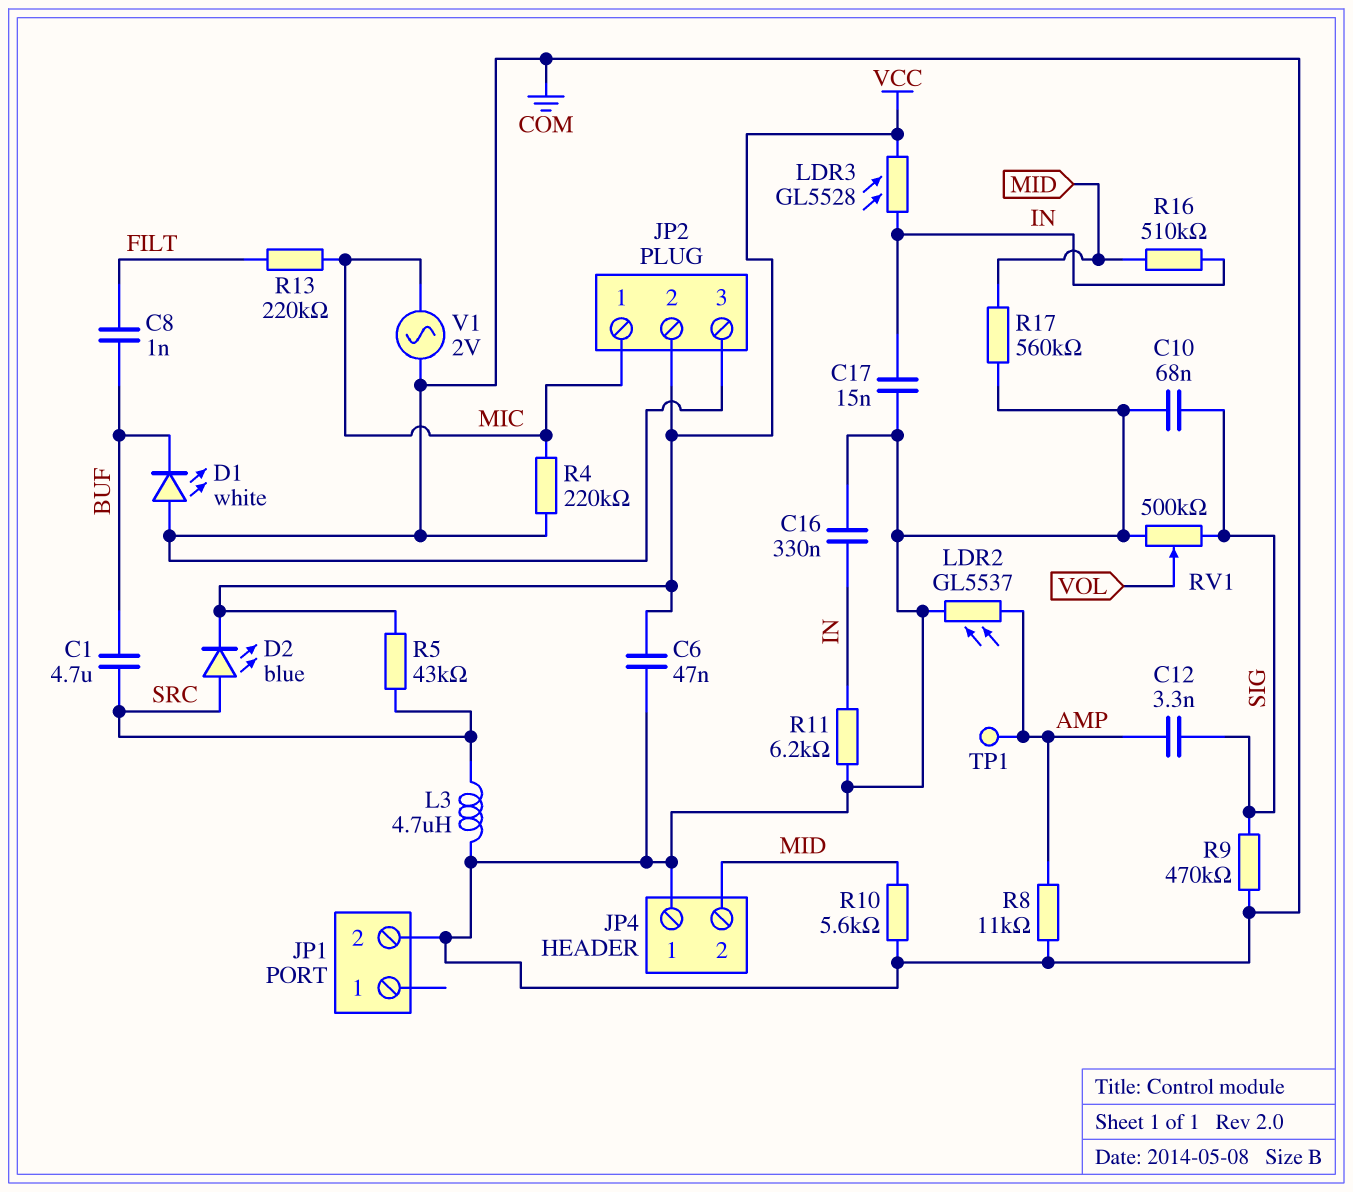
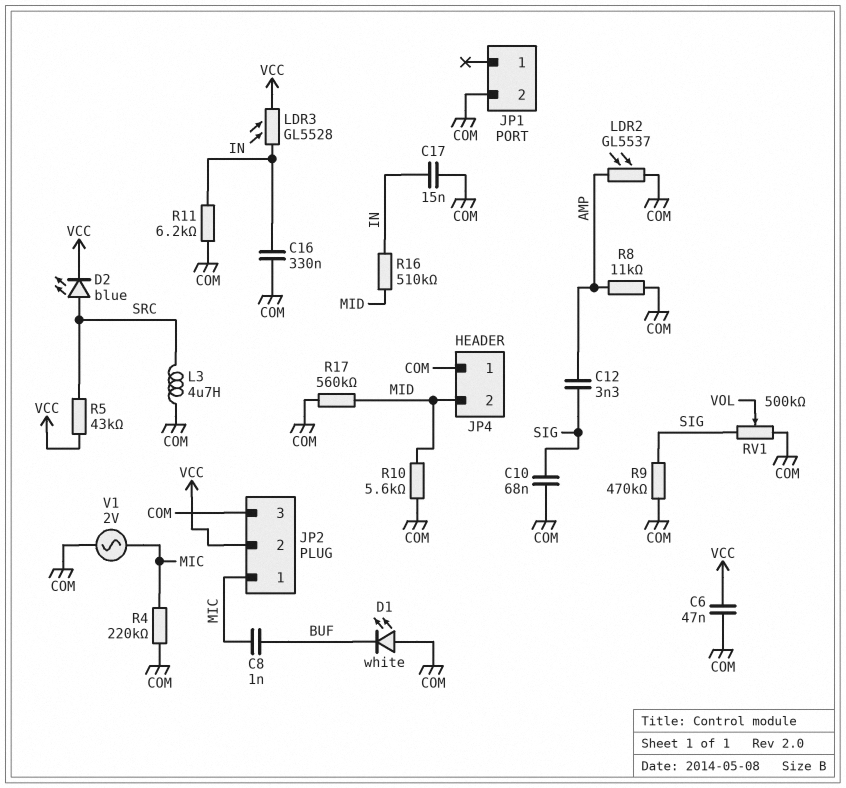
C1: 4.7uF (BUF, SRC) -> none
C8: 1nF (BUF, FILT) -> 1nF (BUF, MIC)
R13: 220k (FILT, MIC) -> none
TP1: test point (AMP) -> none

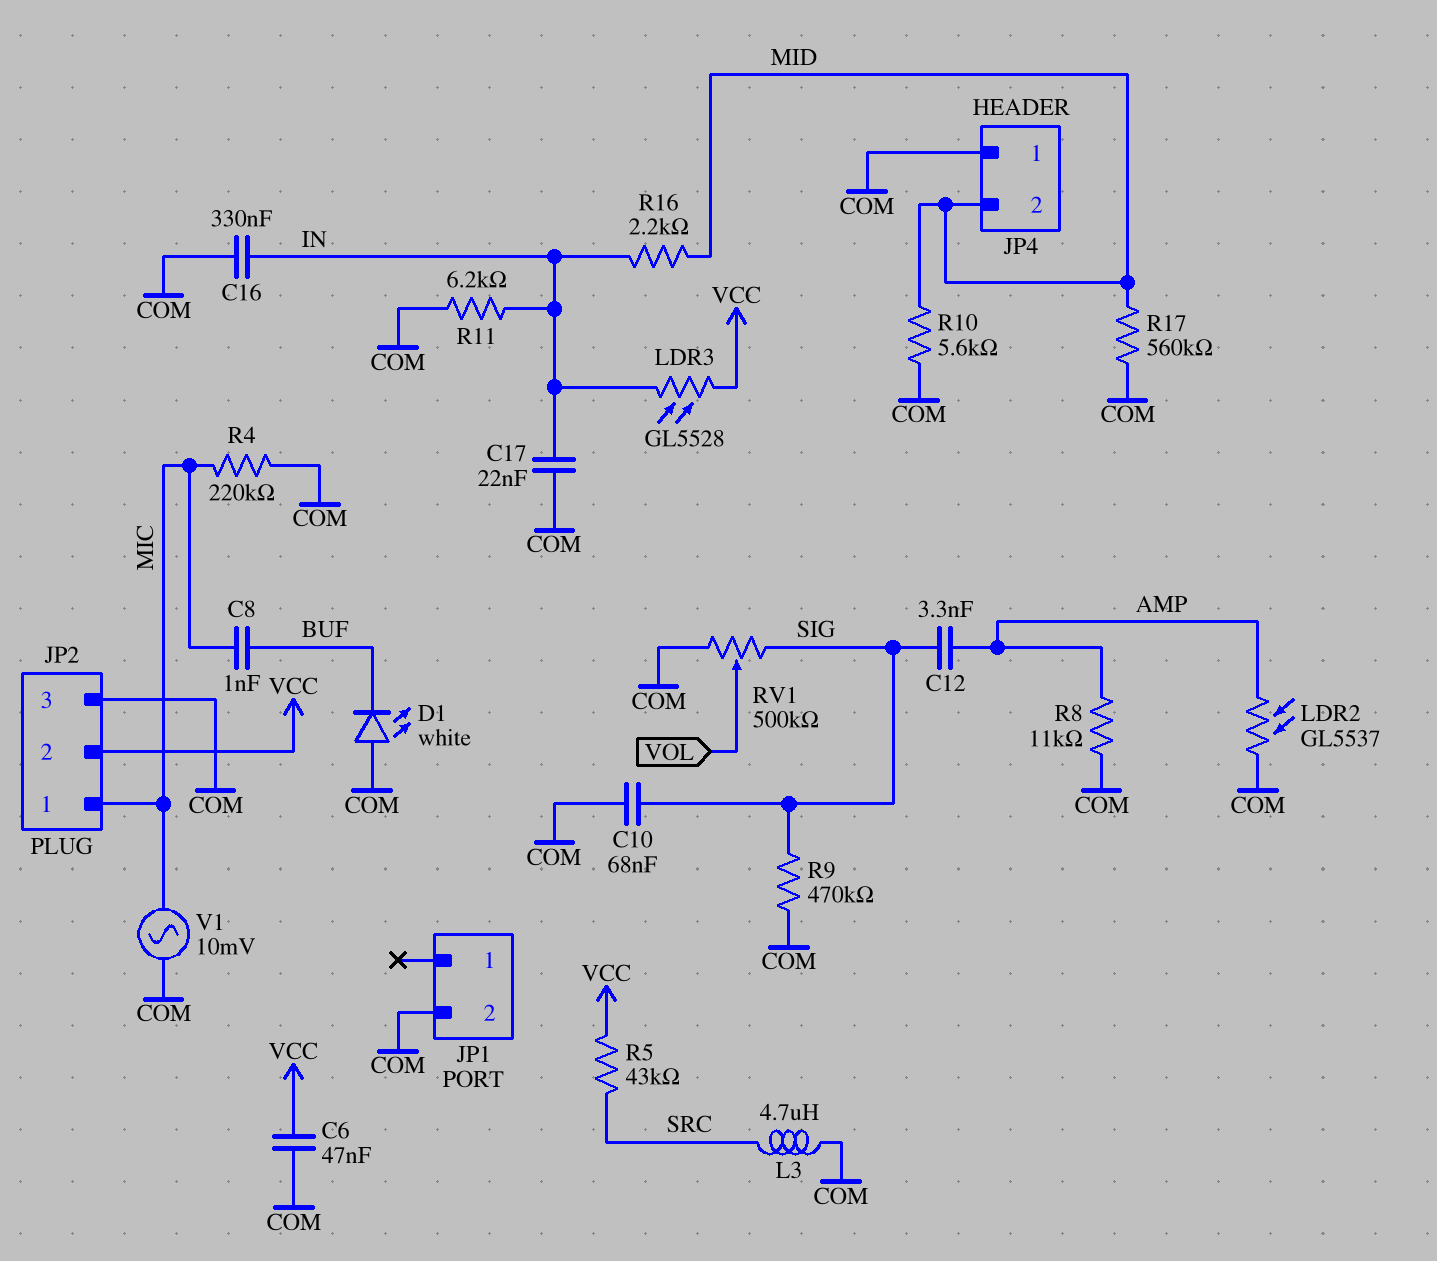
C17: 15nF (COM, IN) -> 22nF (COM, IN)
D2: LED blue (A SRC, K VCC) -> none
R16: 510k (IN, MID) -> 2.2k (IN, MID)
V1: AC 2V (COM, MIC) -> AC 10mV (COM, MIC)

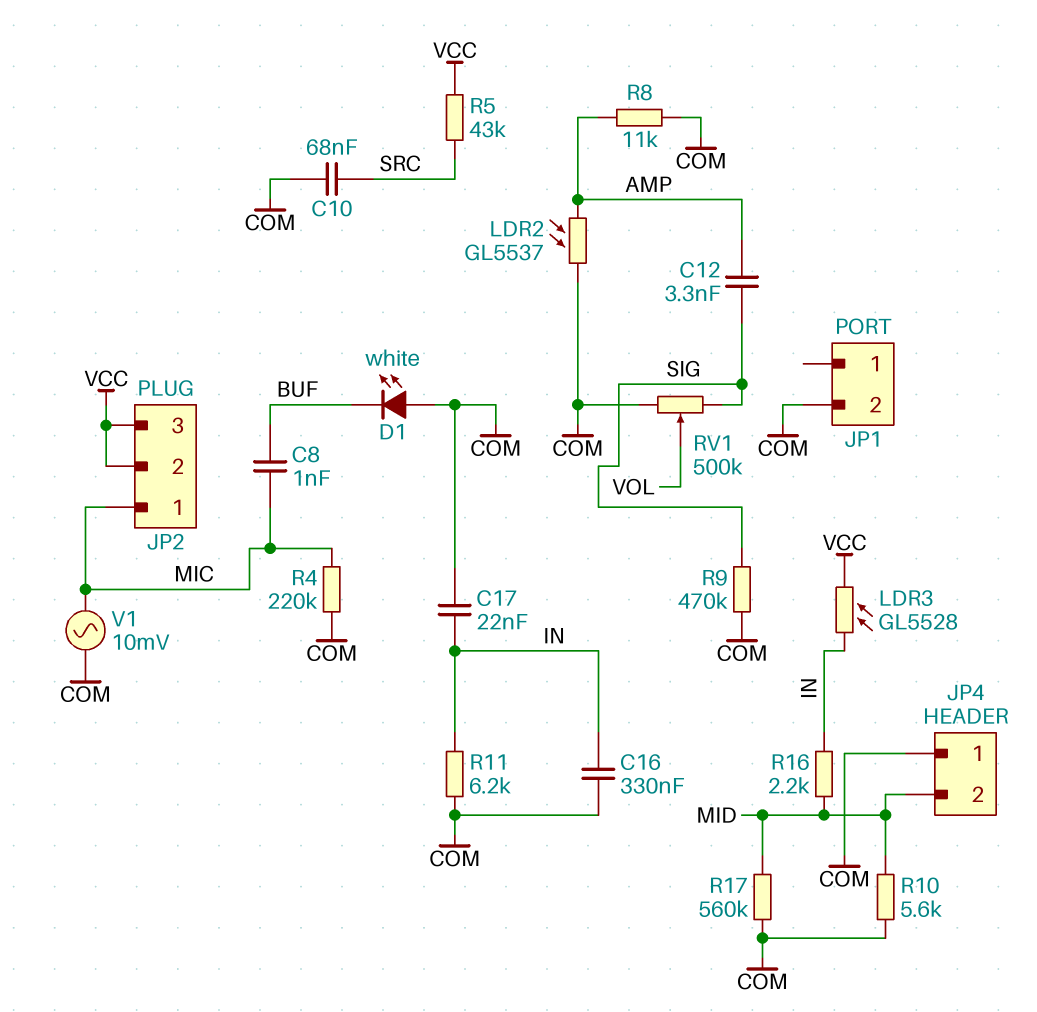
C6: 47nF (COM, VCC) -> none
C10: 68nF (COM, SIG) -> 68nF (COM, SRC)
JP2 pin 3: COM -> VCC
L3: 4.7uH (COM, SRC) -> none

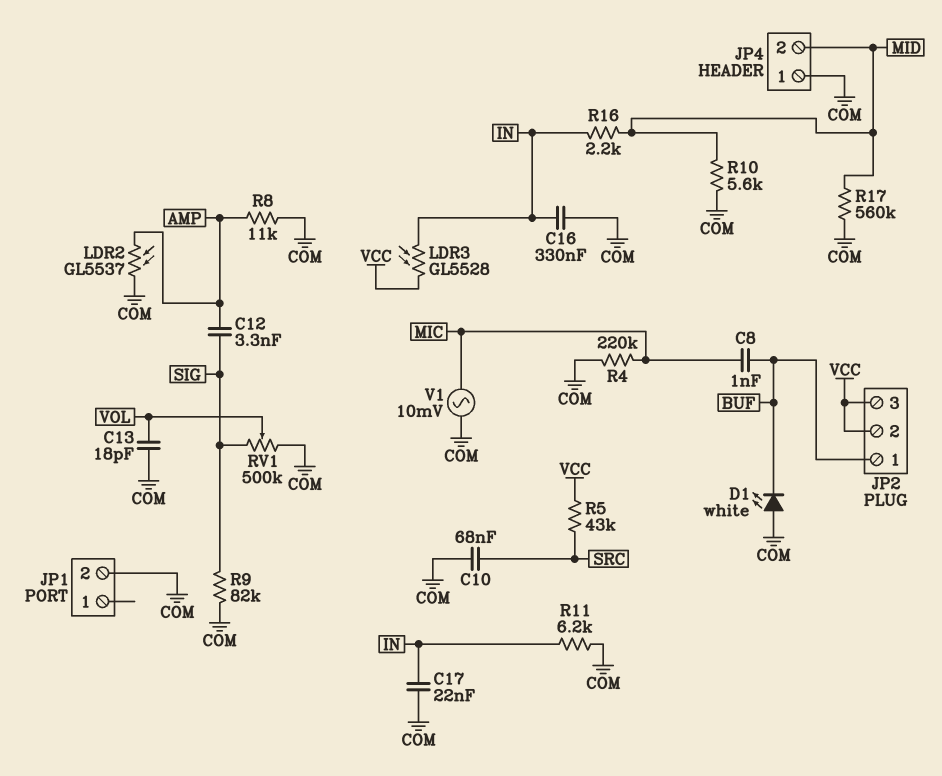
C13: none -> 18pF (COM, VOL)
JP2 pin 1: MIC -> BUF
R9: 470k (COM, SIG) -> 82k (COM, SIG)

